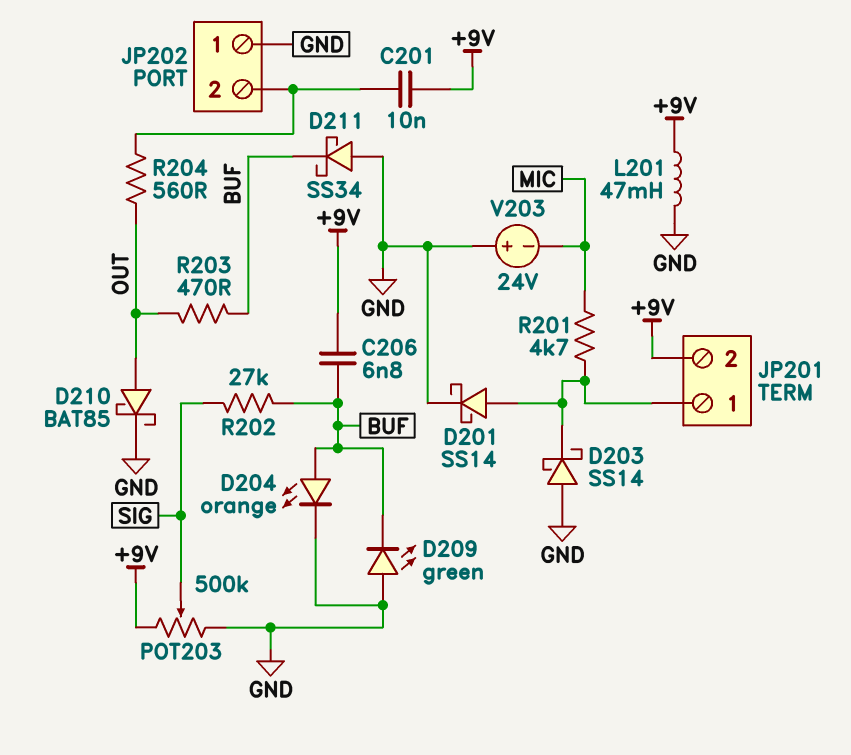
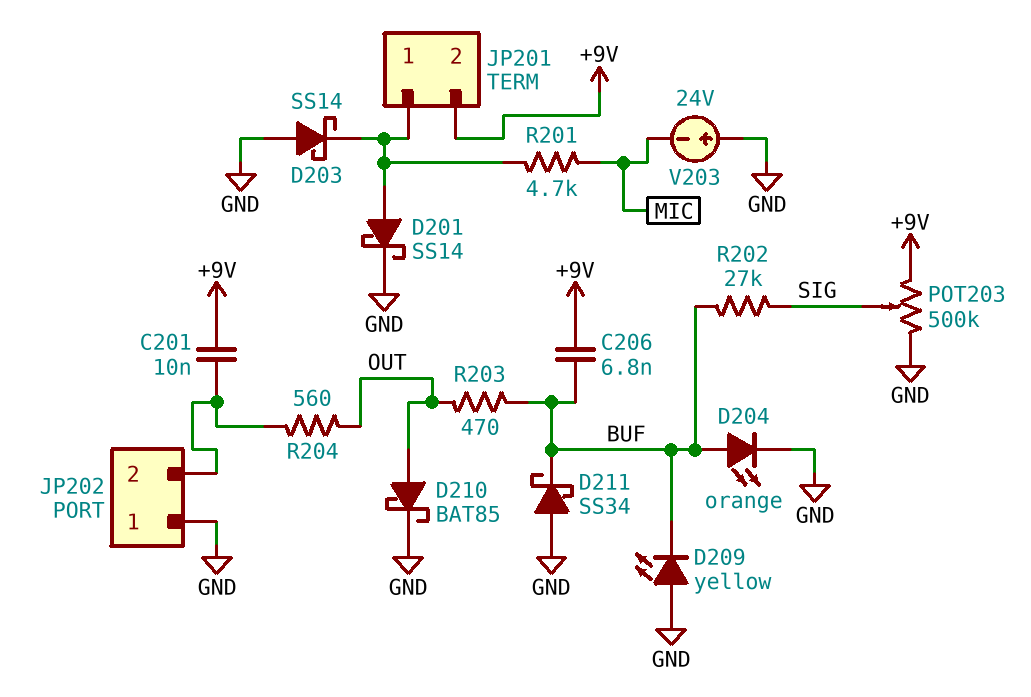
D209: LED green (A GND, K BUF) -> LED yellow (A GND, K BUF)
L201: 47mH (+9V, GND) -> none

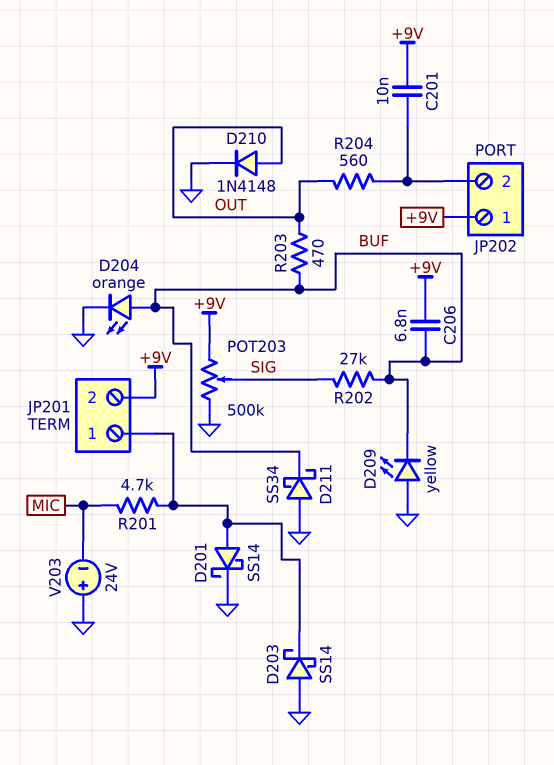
D210: schottky BAT85 (A OUT, K GND) -> diode 1N4148 (A OUT, K GND)
JP202 pin 1: GND -> +9V

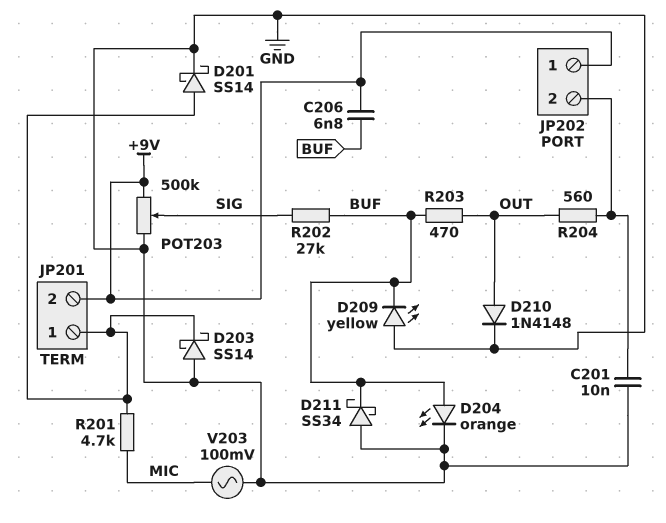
C201: 10nF (+9V, JP202/2) -> 10nF (GND, JP202/2)
V203: 24V (plus GND, minus MIC) -> AC 100mV (GND, MIC)

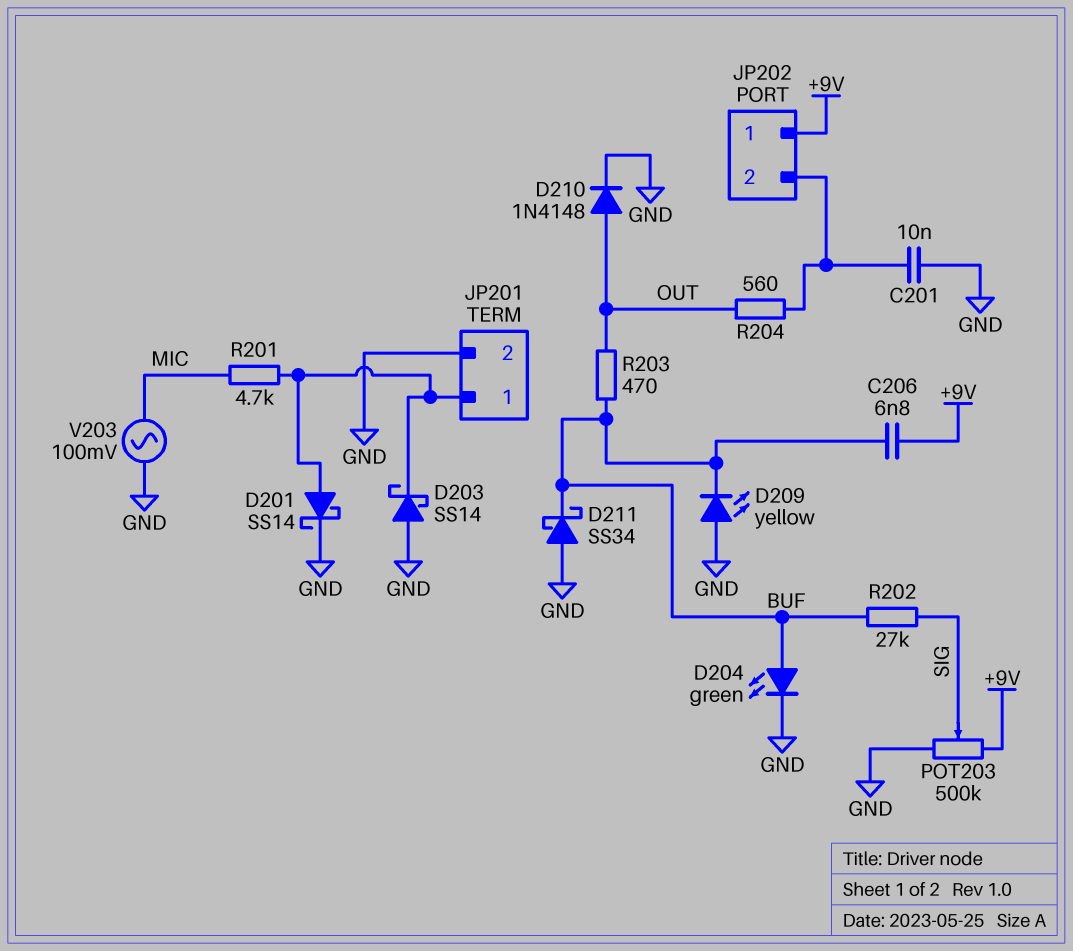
D204: LED orange (A BUF, K GND) -> LED green (A BUF, K GND)
JP201 pin 2: +9V -> GND

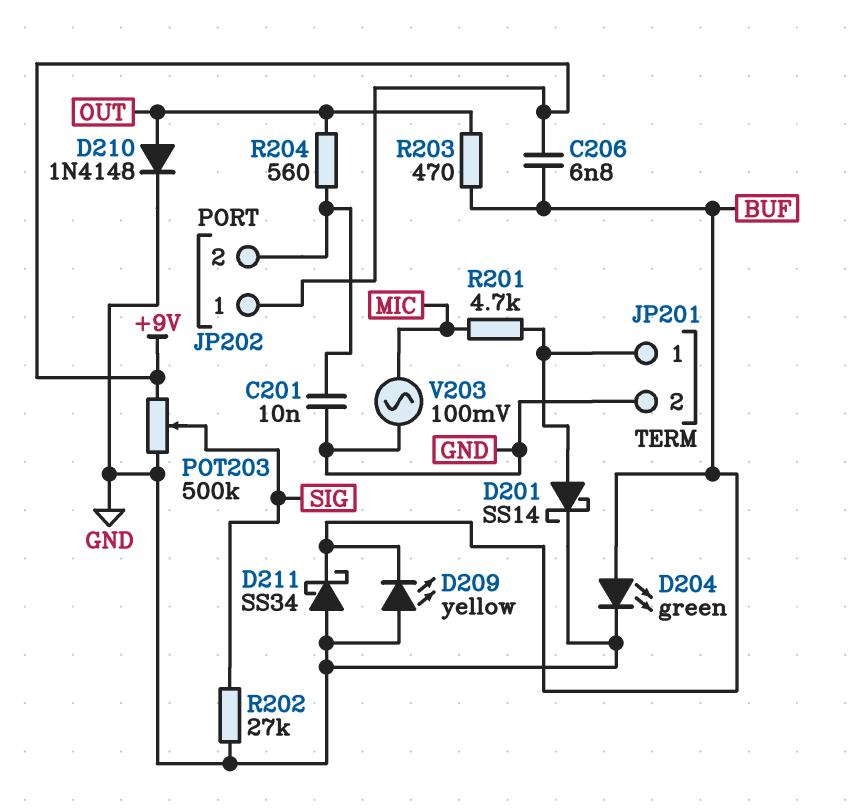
D203: schottky SS14 (A GND, K JP201/1) -> none
R202: 27k (BUF, SIG) -> 27k (GND, SIG)

